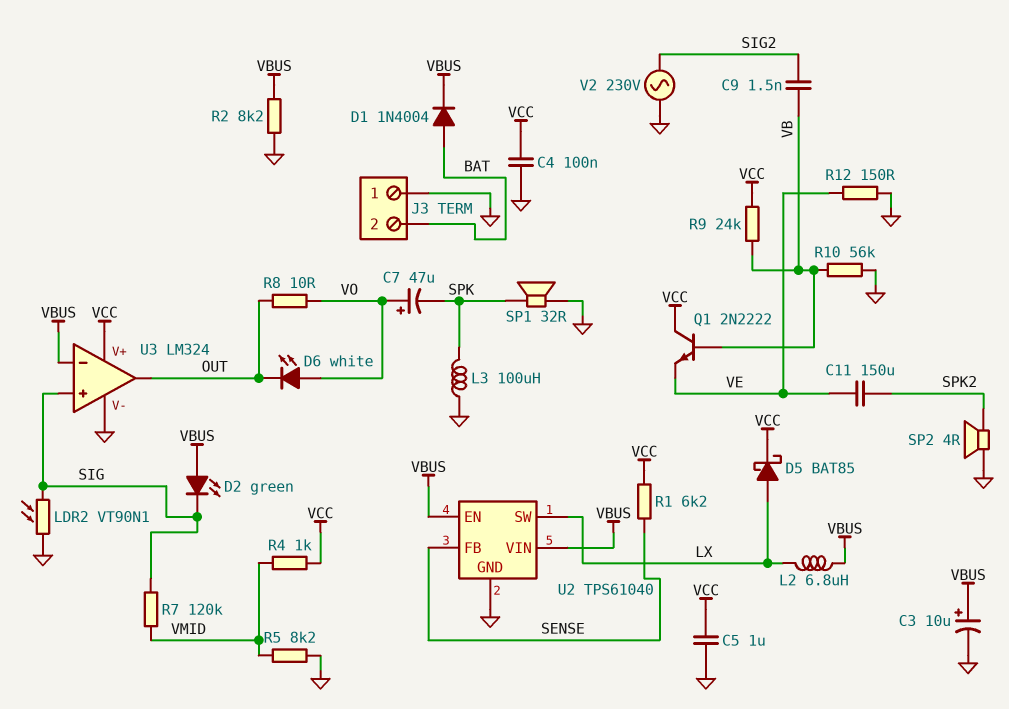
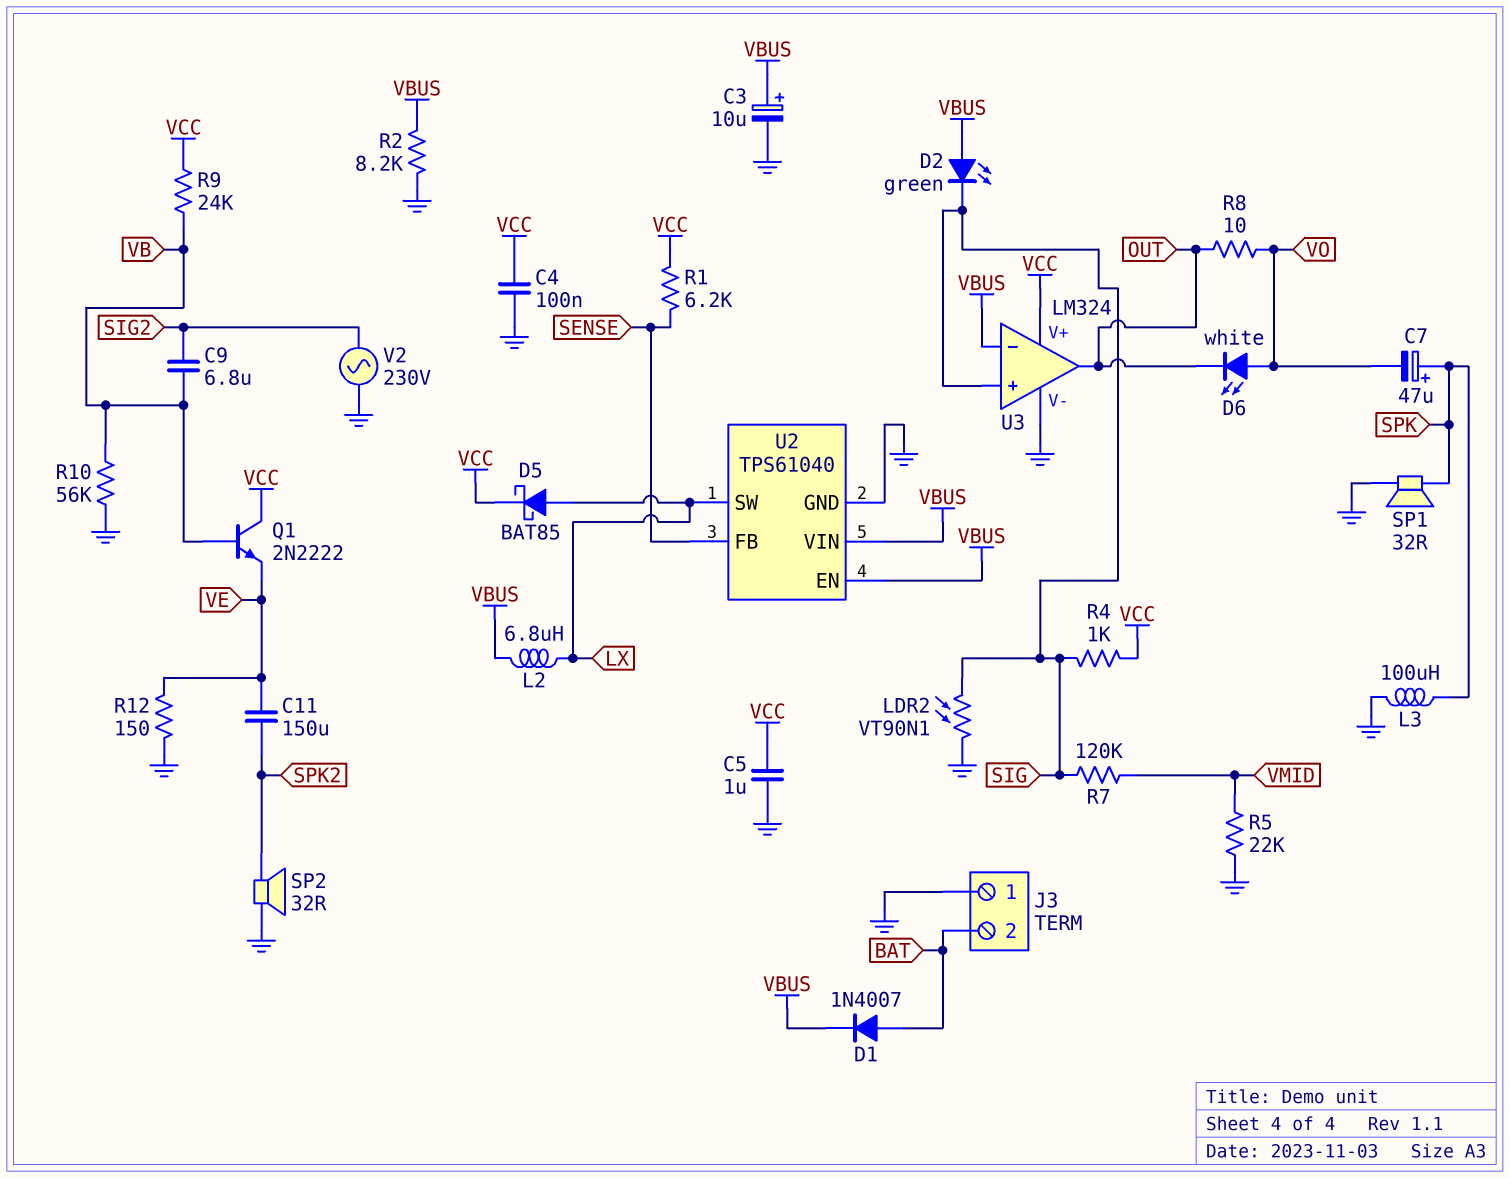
C7: 47uF (plus VO, minus SPK) -> 47uF (plus SPK, minus VO)
C9: 1.5nF (SIG2, VB) -> 6.8uF (SIG2, VB)
D1: diode 1N4004 (A BAT, K VBUS) -> diode 1N4007 (A BAT, K VBUS)
R4: 1k (VCC, VMID) -> 1k (SIG, VCC)
R5: 8.2k (GND, VMID) -> 22k (GND, VMID)
SP2: speaker 4R (GND, SPK2) -> speaker 32R (GND, SPK2)

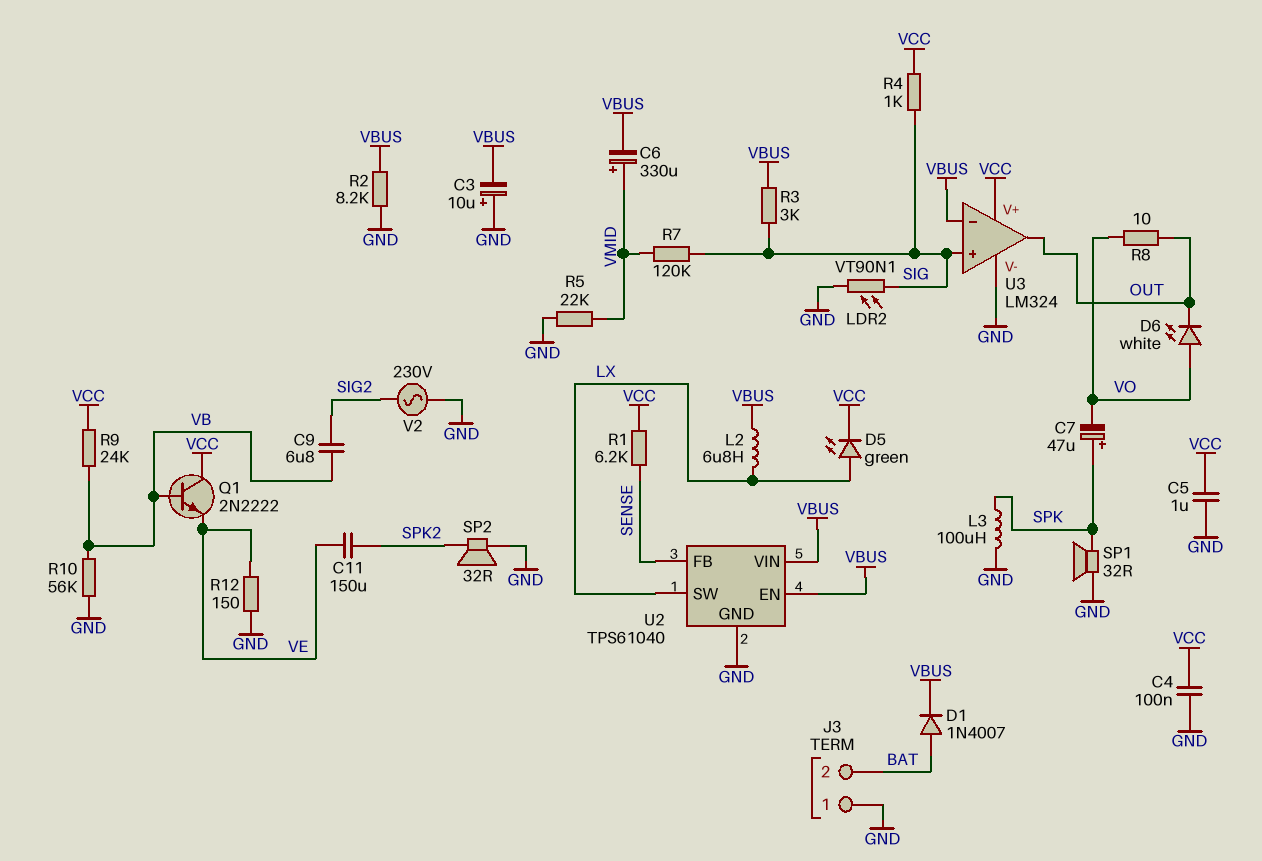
C3: 10uF (plus VBUS, minus GND) -> 10uF (plus GND, minus VBUS)
C6: none -> 330uF (plus VMID, minus VBUS)
D2: LED green (A VBUS, K SIG) -> none
D5: schottky BAT85 (A LX, K VCC) -> LED green (A LX, K VCC)
R3: none -> 3k (SIG, VBUS)

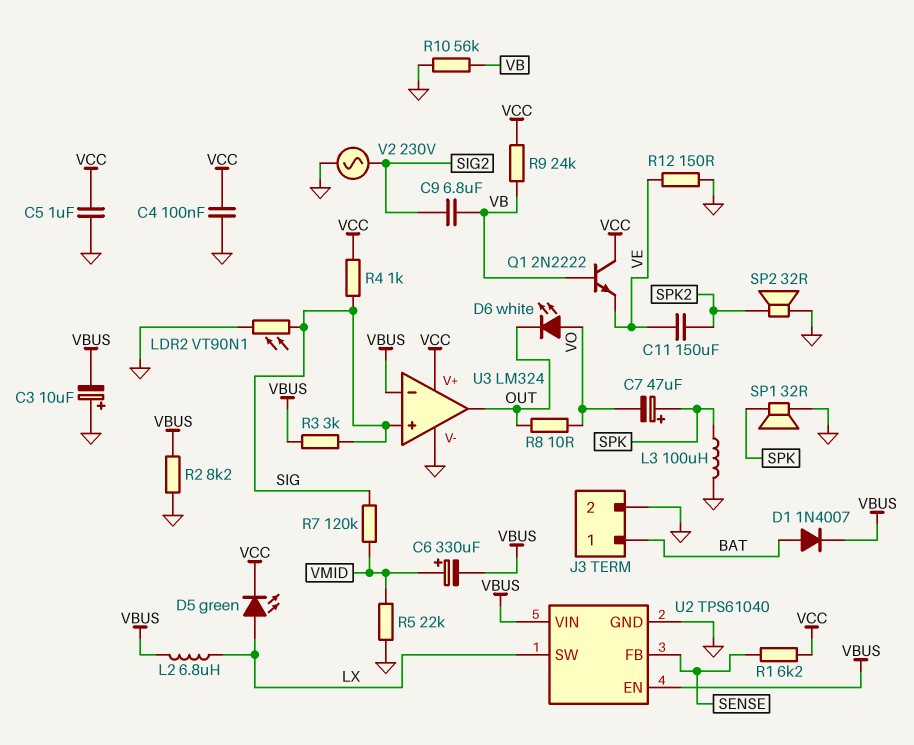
J3 pin 1: GND -> BAT
J3 pin 2: BAT -> GND

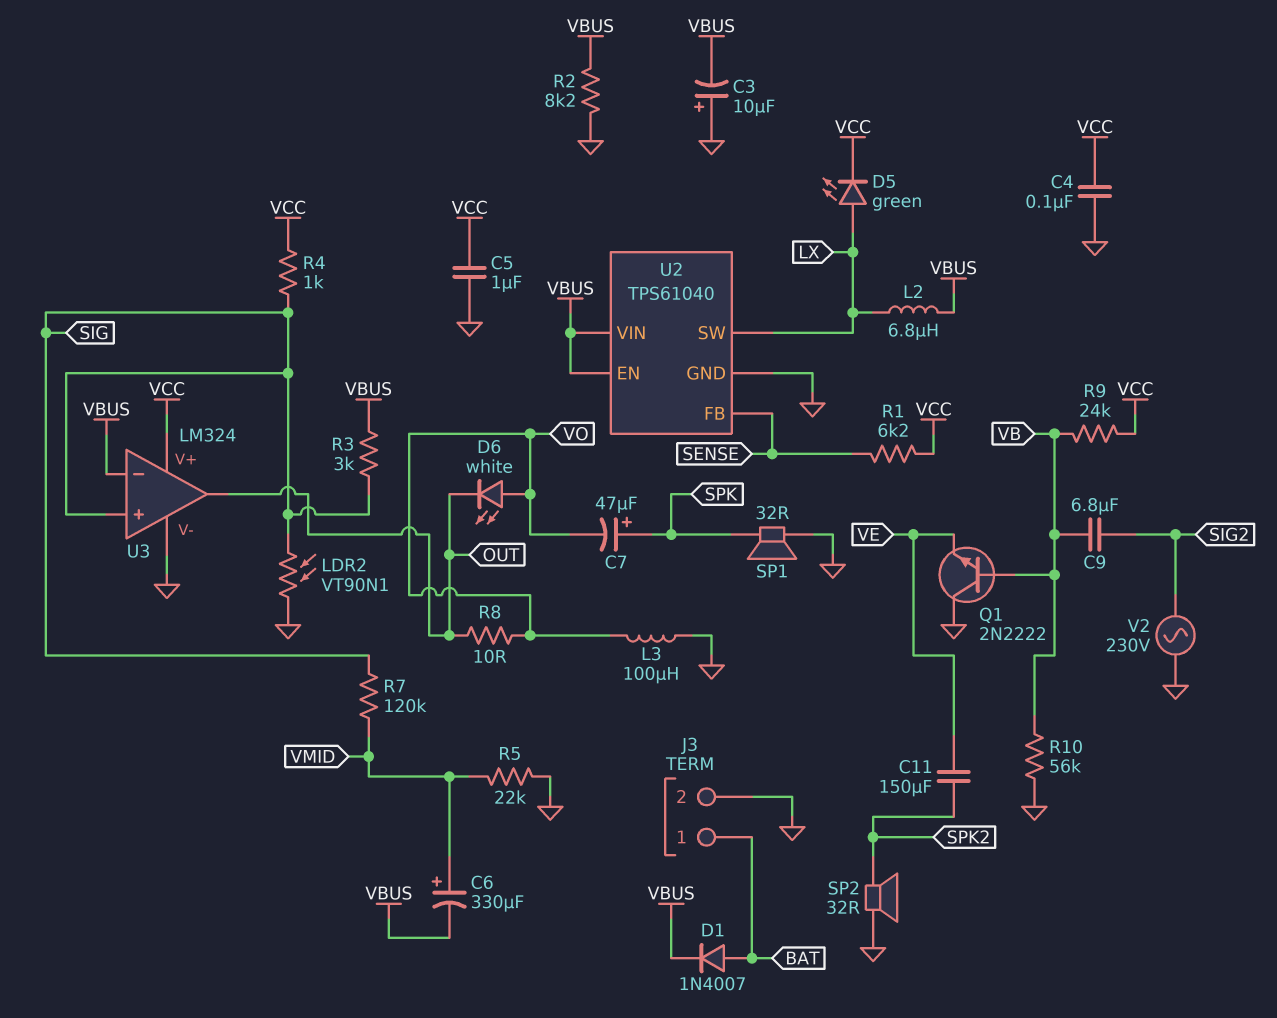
L3: 100uH (GND, SPK) -> 100uH (GND, VO)
Q1: NPN 2N2222 (B VB, C VCC, E VE) -> NPN 2N2222 (B VB, C GND, E VE)
R12: 150 (GND, VE) -> none

